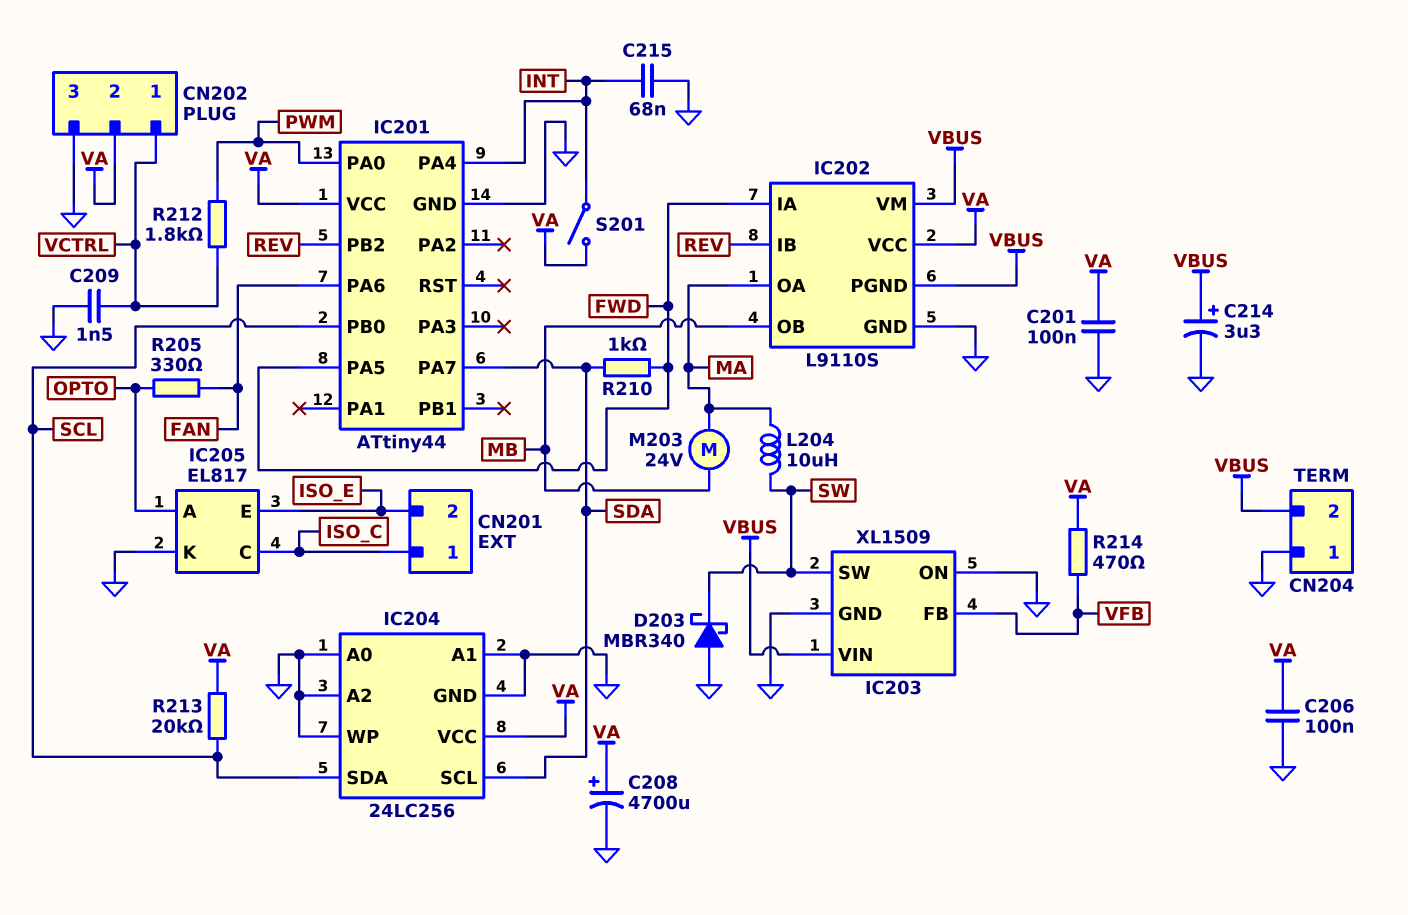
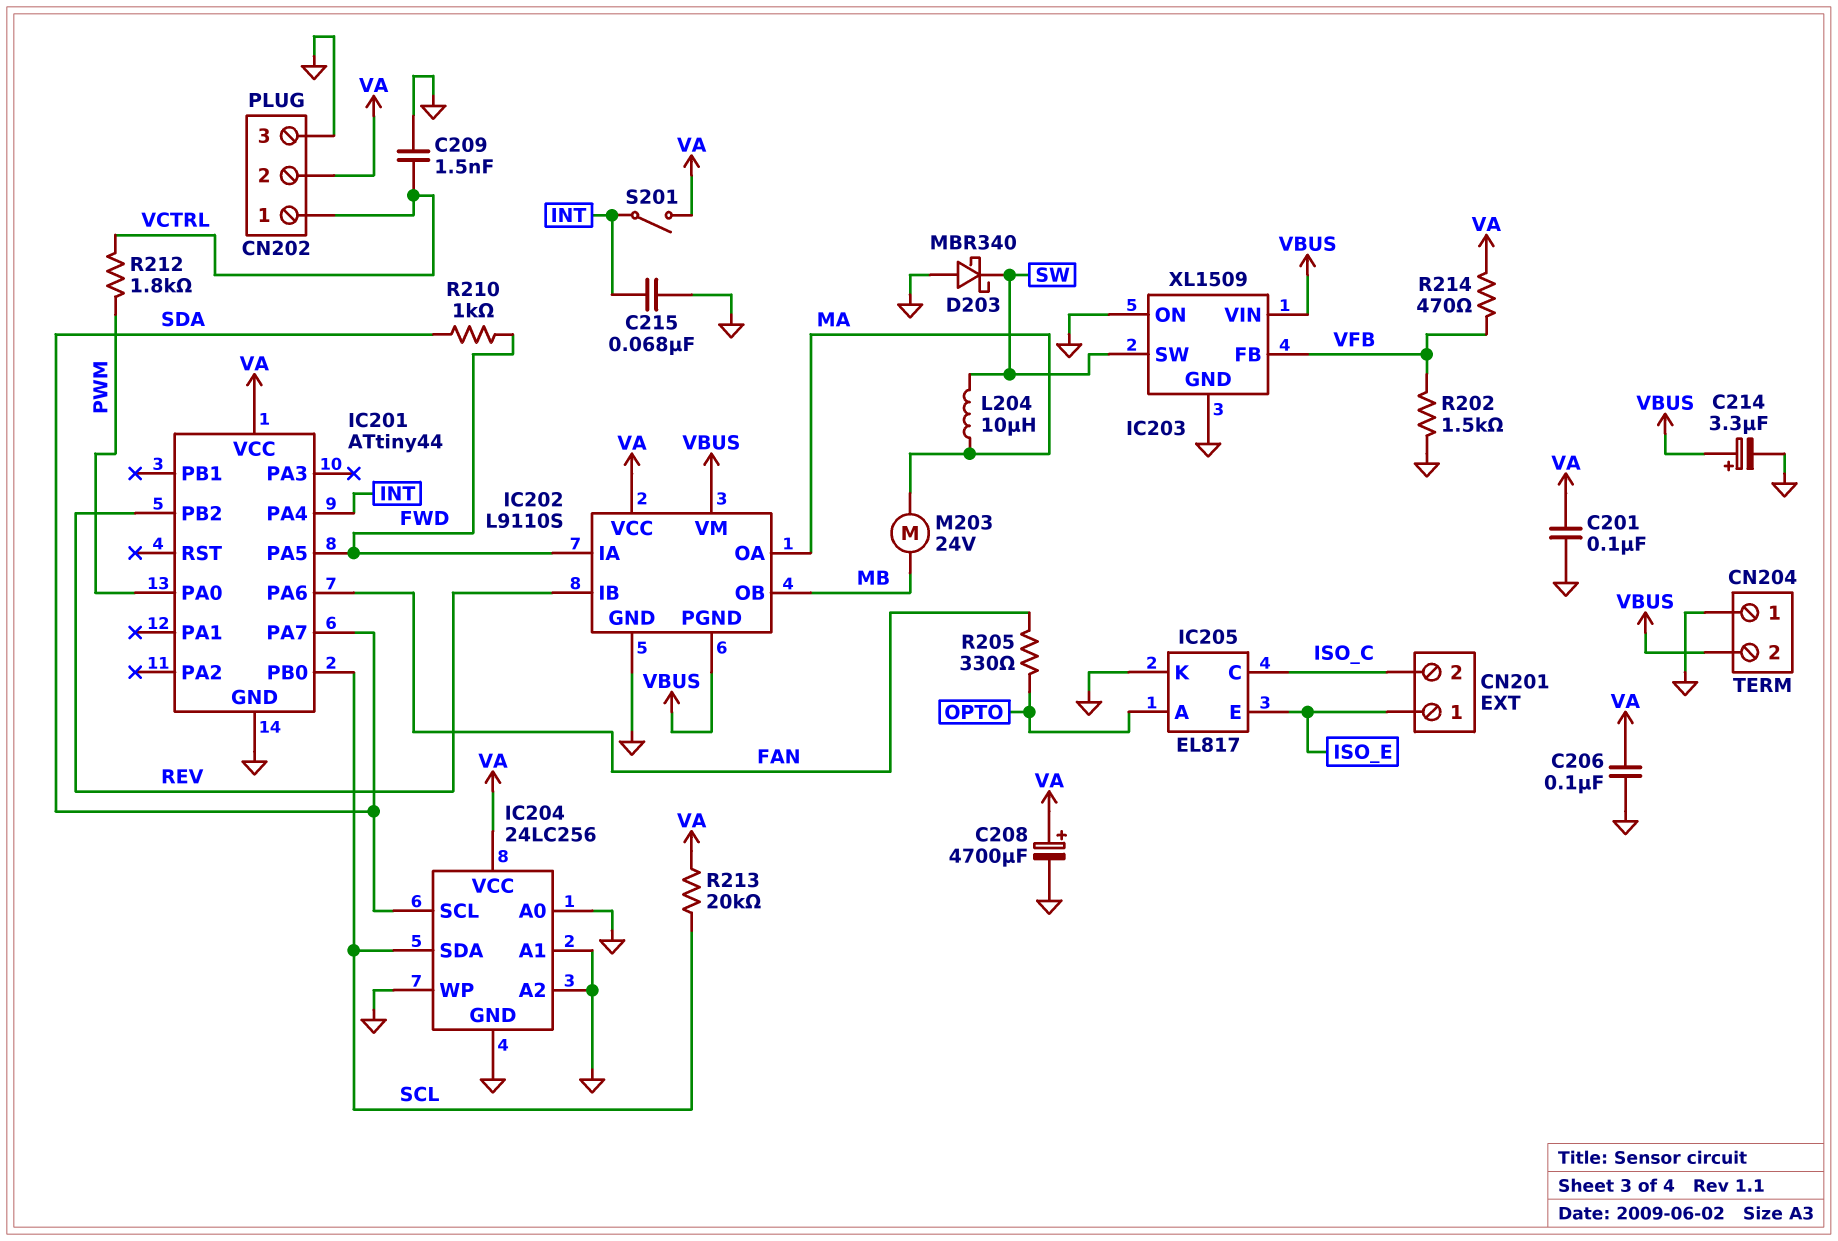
CN201 pin 1: ISO_C -> ISO_E
CN201 pin 2: ISO_E -> ISO_C
R202: none -> 1.5k (GND, VFB)

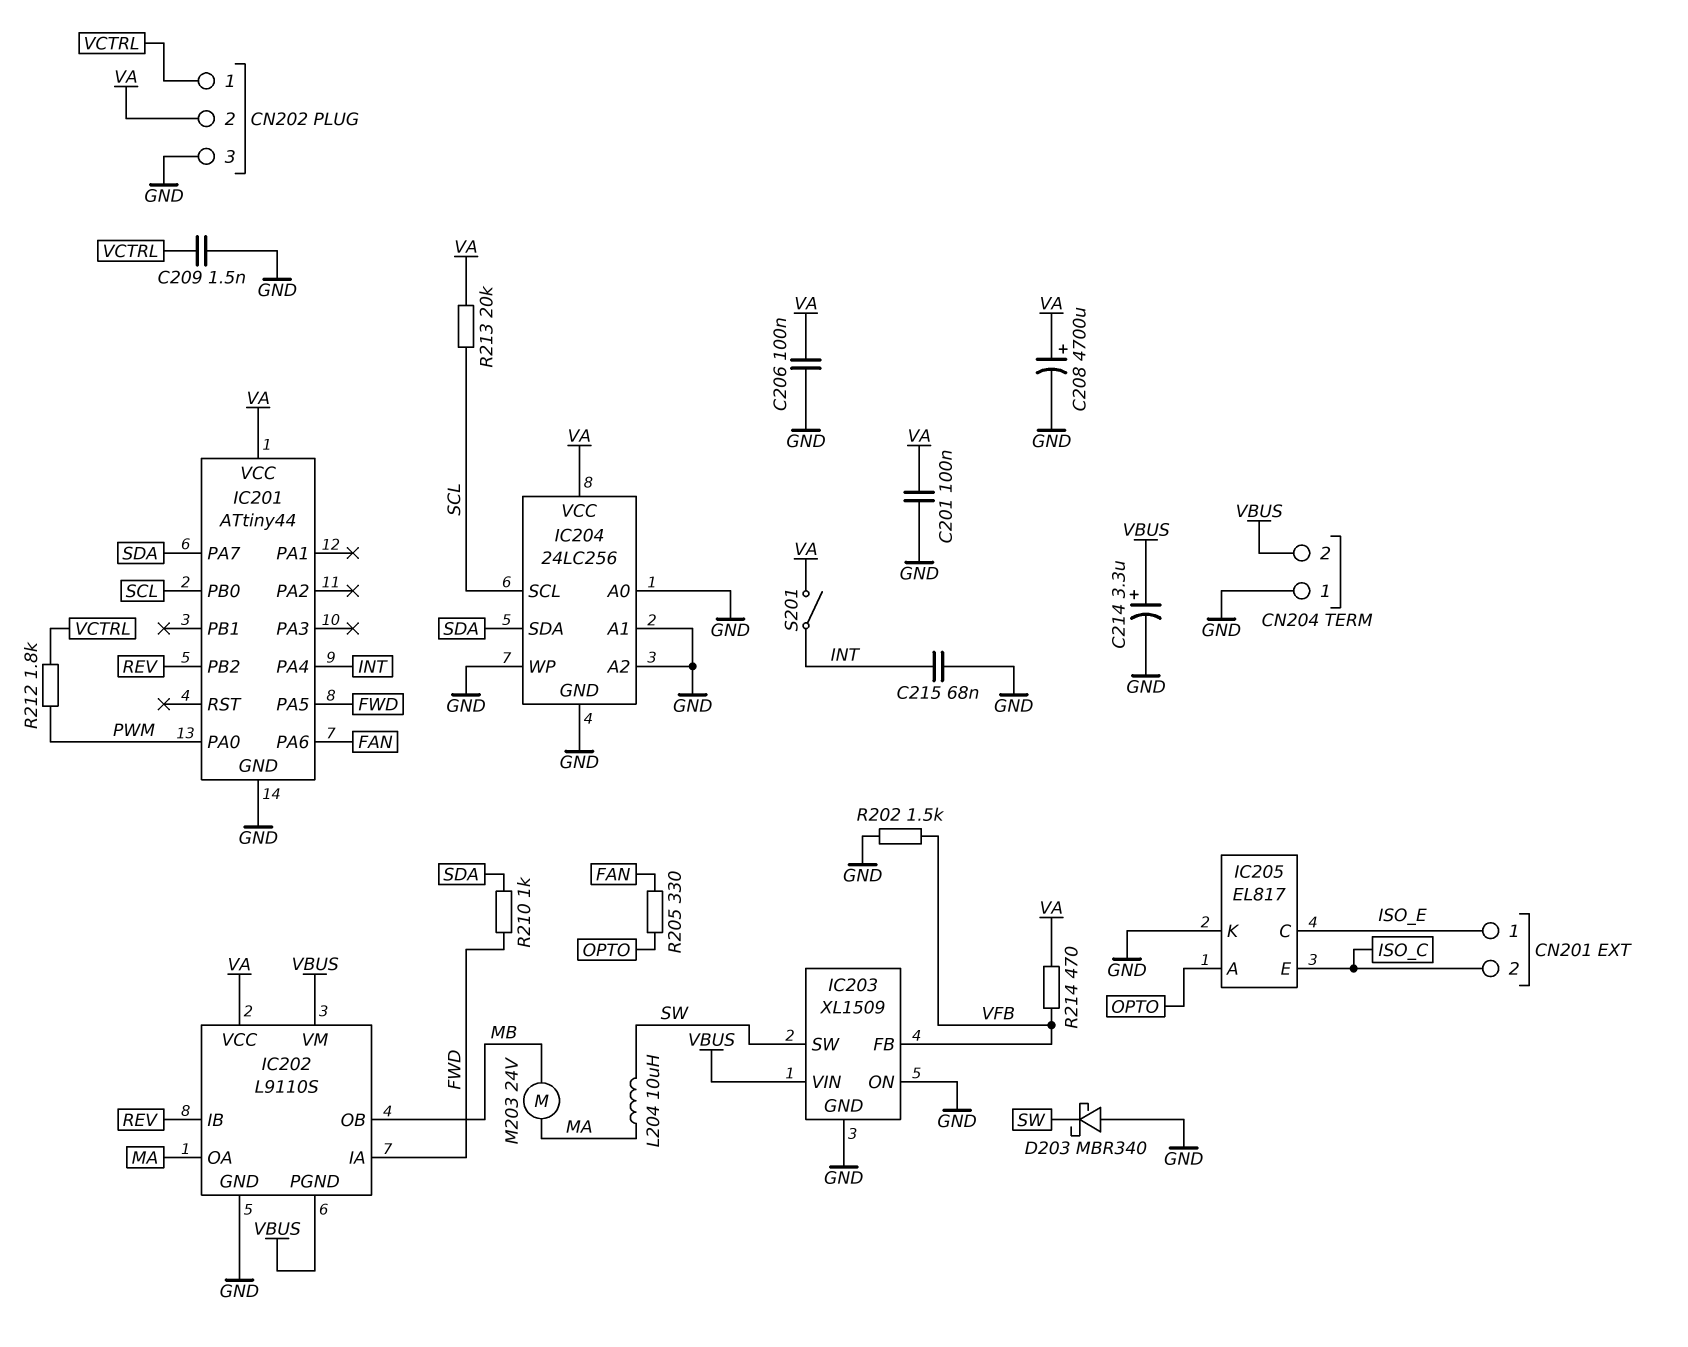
IC204 pin SCL: SDA -> SCL
IC204 pin SDA: SCL -> SDA
IC205 pin C: ISO_C -> ISO_E
IC205 pin E: ISO_E -> ISO_C

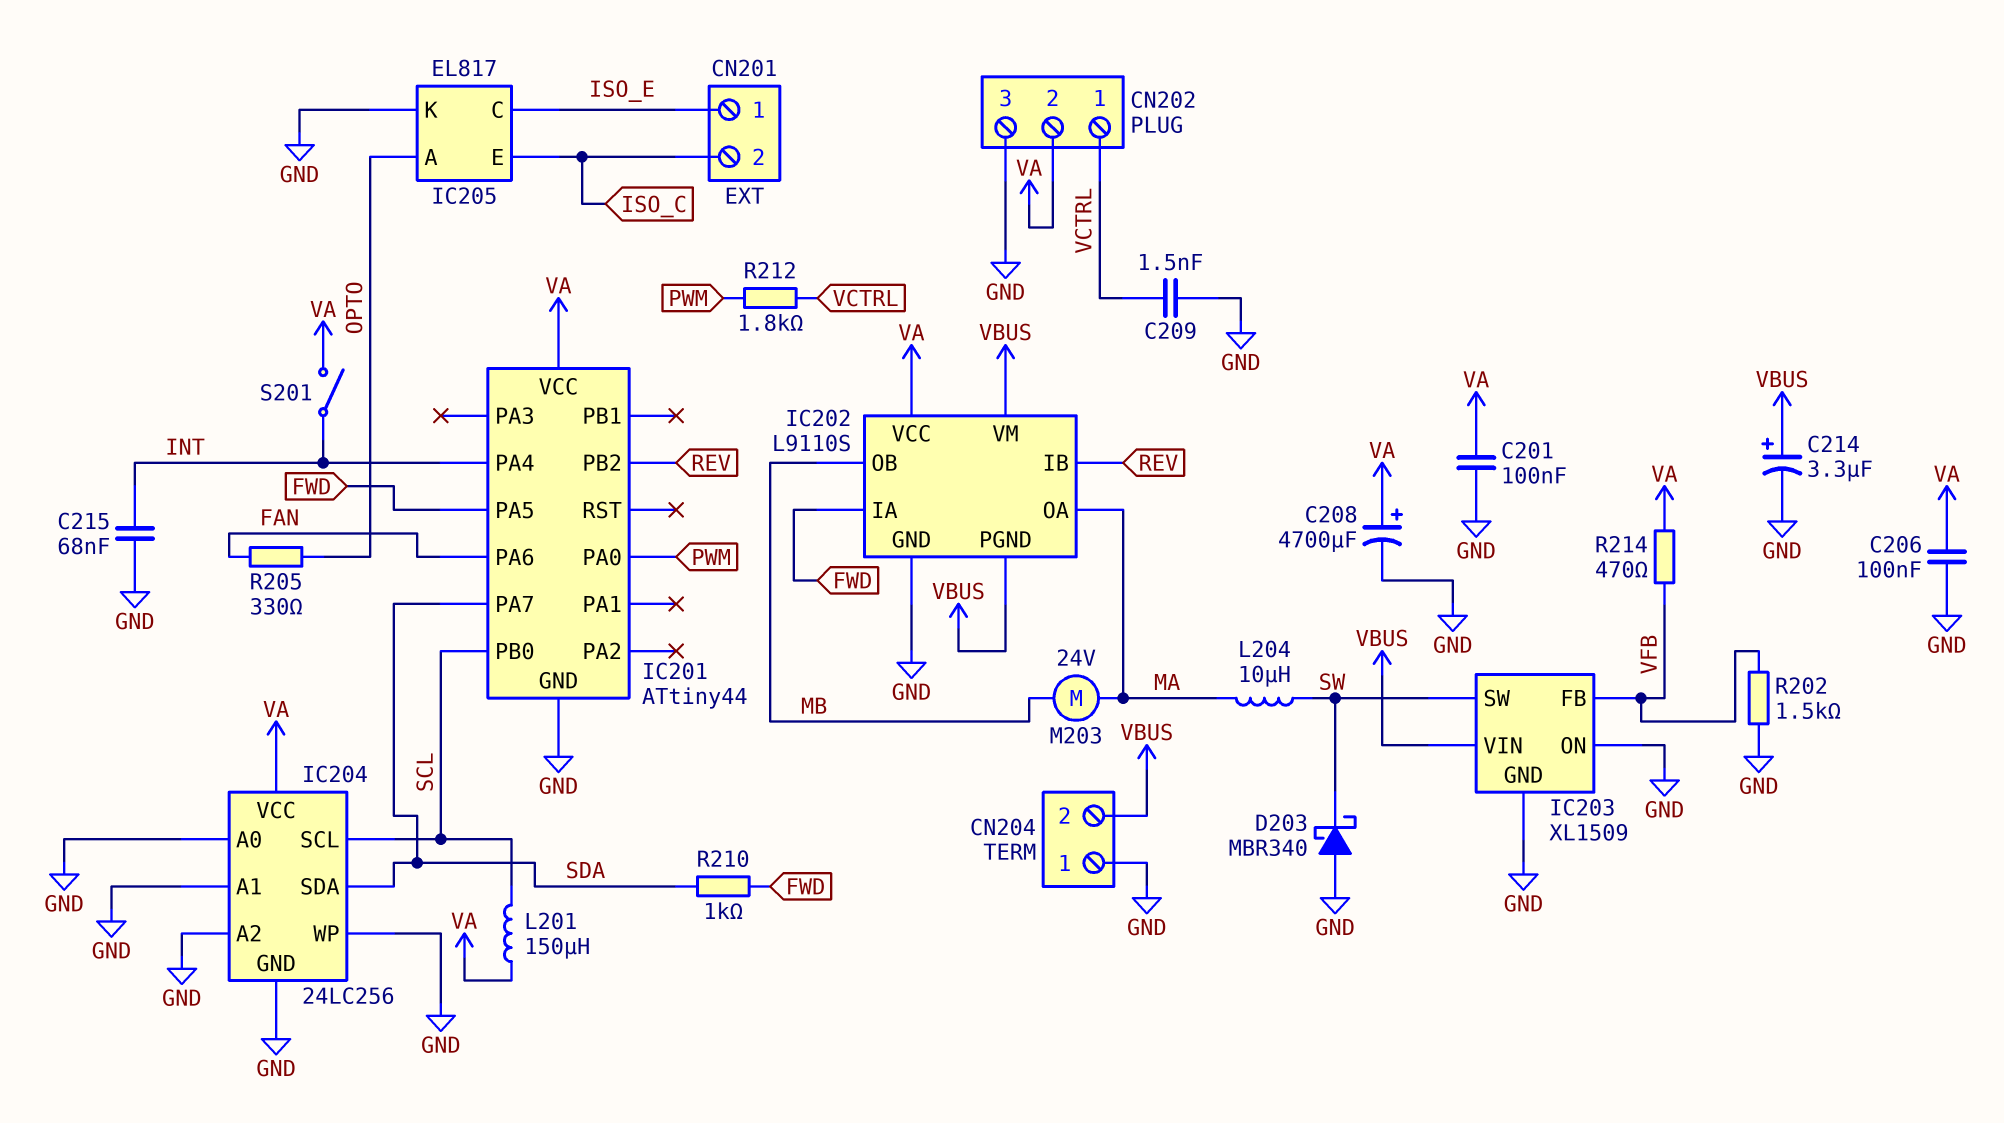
L201: none -> 150uH (SCL, VA)
R213: 20k (SCL, VA) -> none

